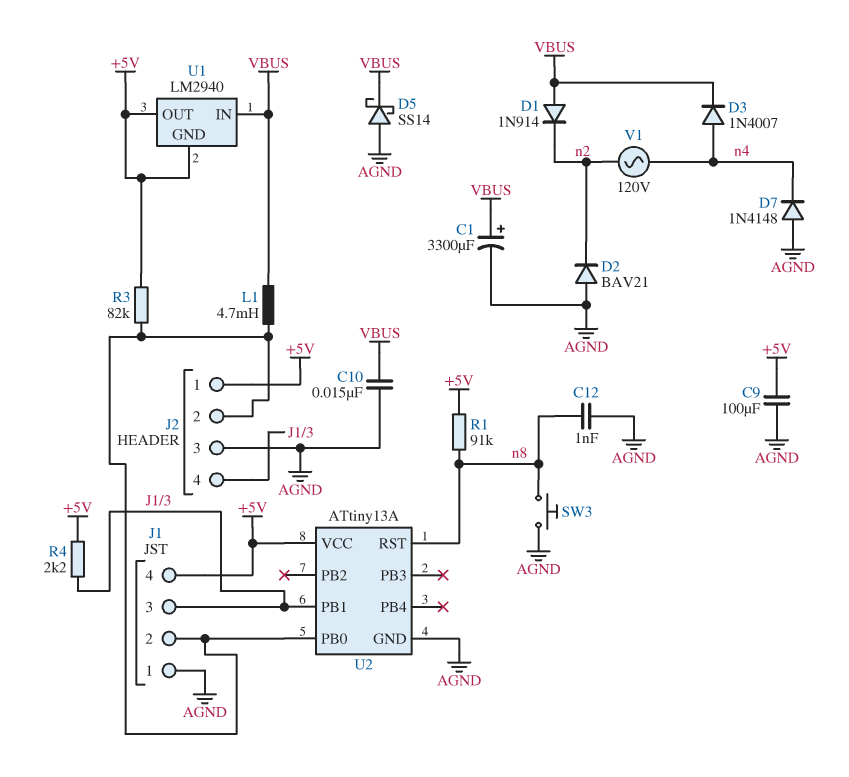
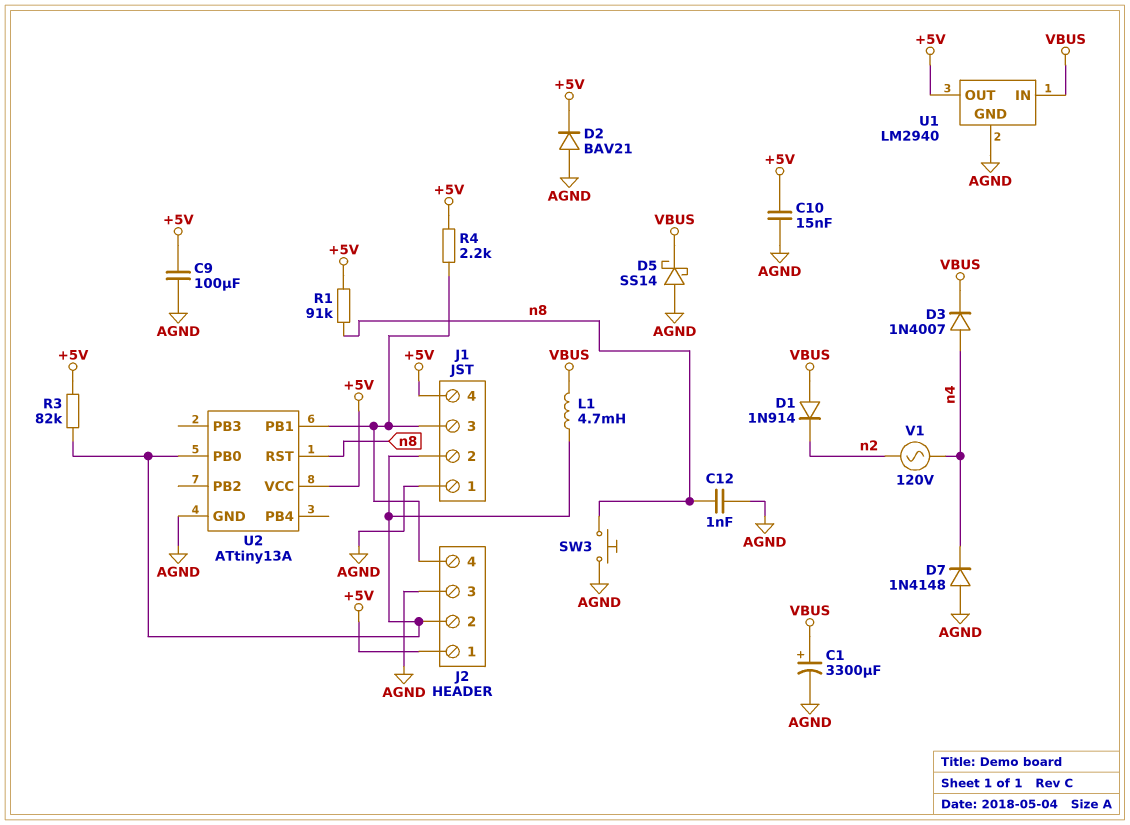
C10: 15nF (AGND, VBUS) -> 15nF (+5V, AGND)
D2: diode BAV21 (A AGND, K n2) -> diode BAV21 (A AGND, K +5V)
U1 pin GND: +5V -> AGND

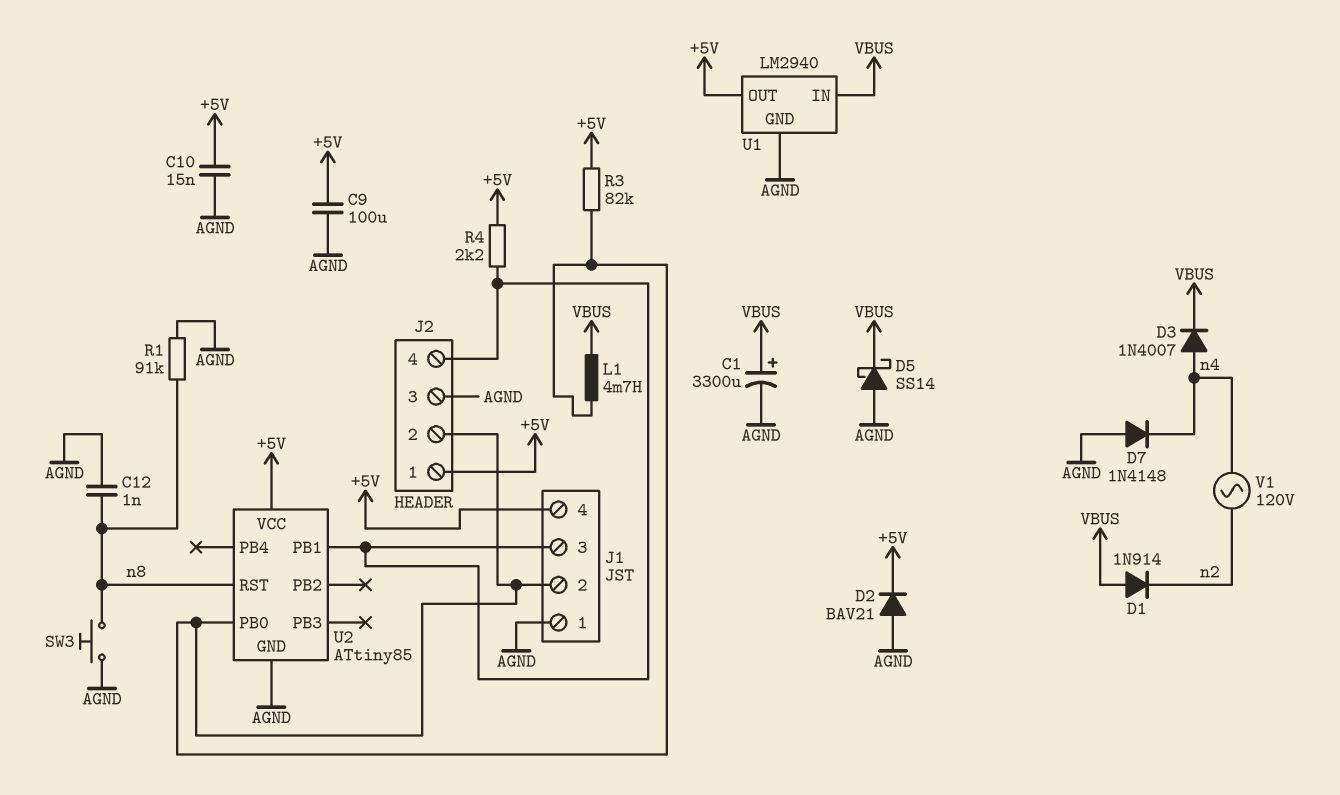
R1: 91k (+5V, n8) -> 91k (AGND, n8)
U2: ATtiny13A -> ATtiny85

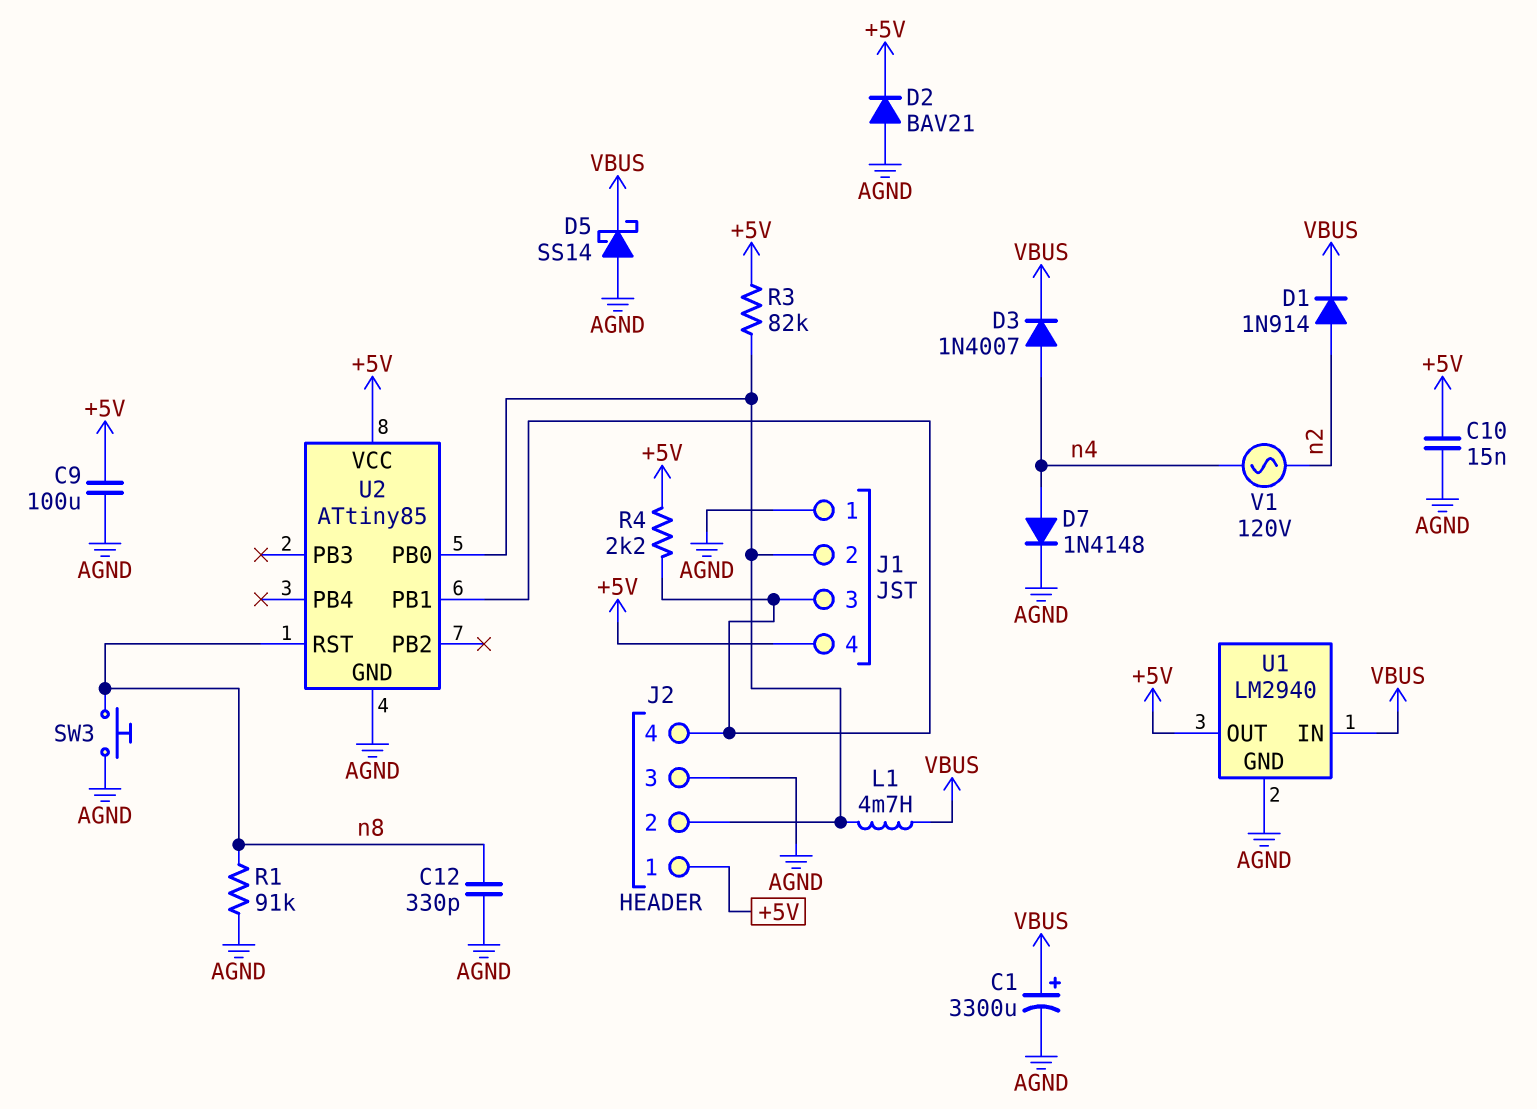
C12: 1nF (AGND, n8) -> 330pF (AGND, n8)
D1: diode 1N914 (A VBUS, K n2) -> diode 1N914 (A n2, K VBUS)
D7: diode 1N4148 (A AGND, K n4) -> diode 1N4148 (A n4, K AGND)

